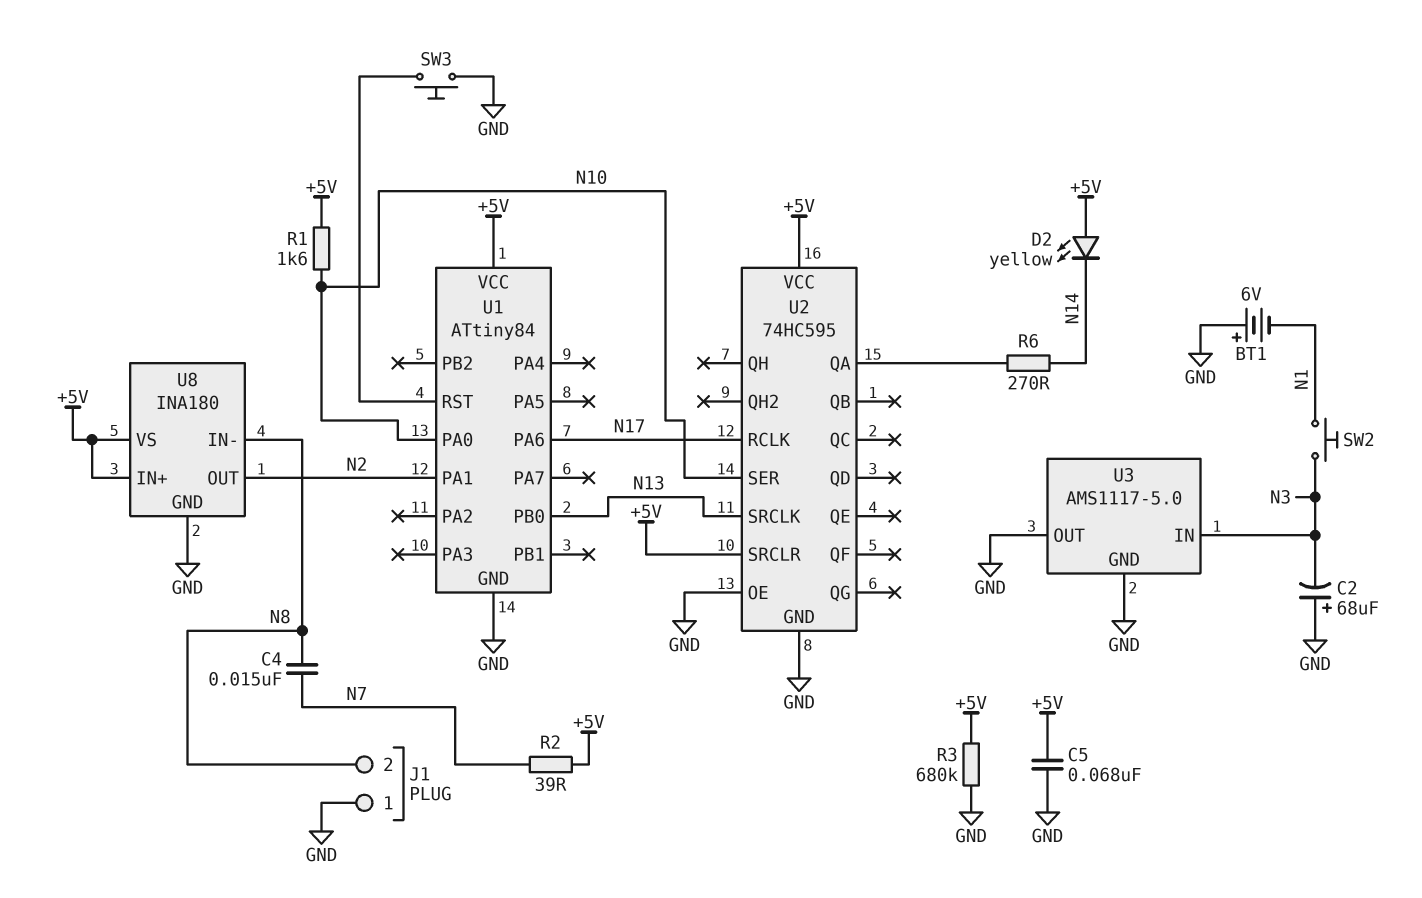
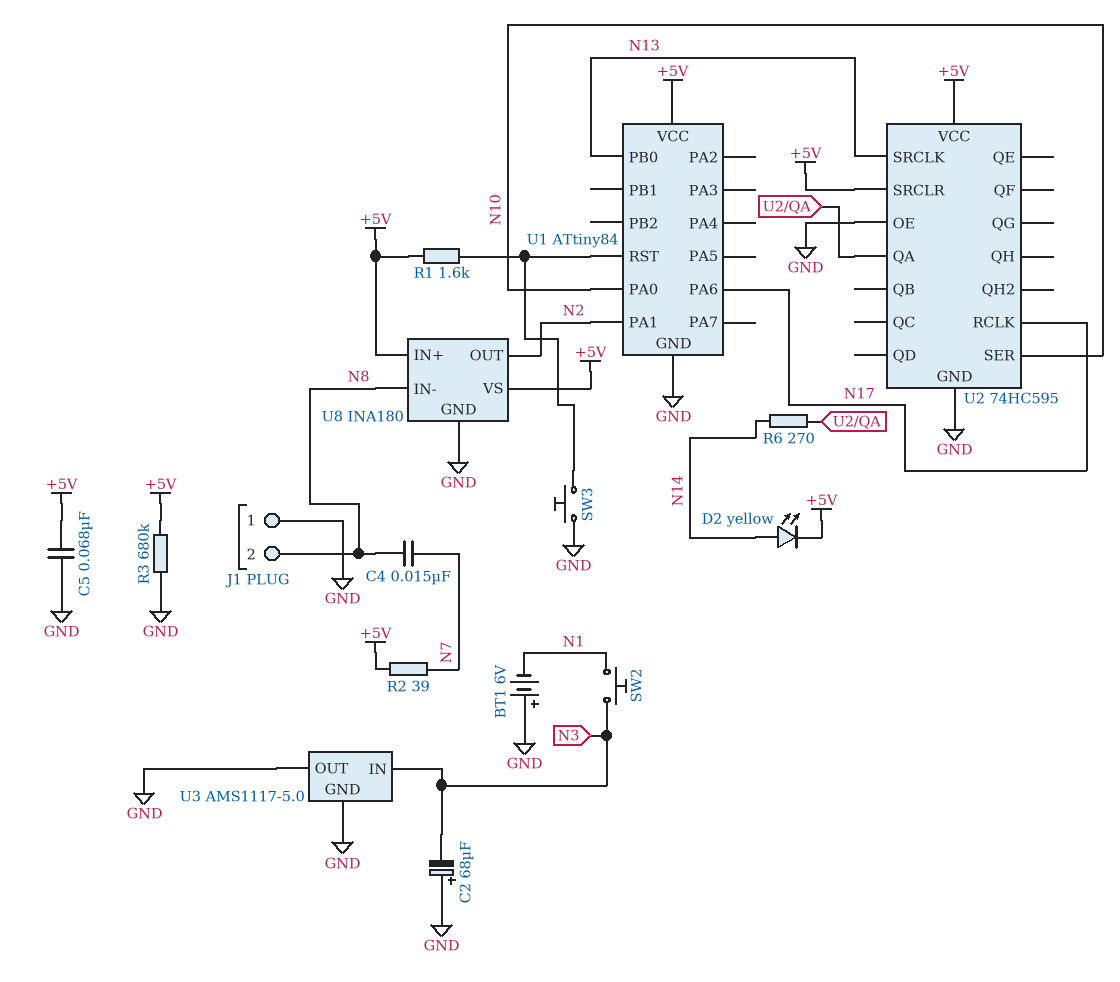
D2: LED yellow (A +5V, K N14) -> LED yellow (A N14, K +5V)
R1: 1.6k (+5V, N10) -> 1.6k (+5V, U1/RST)

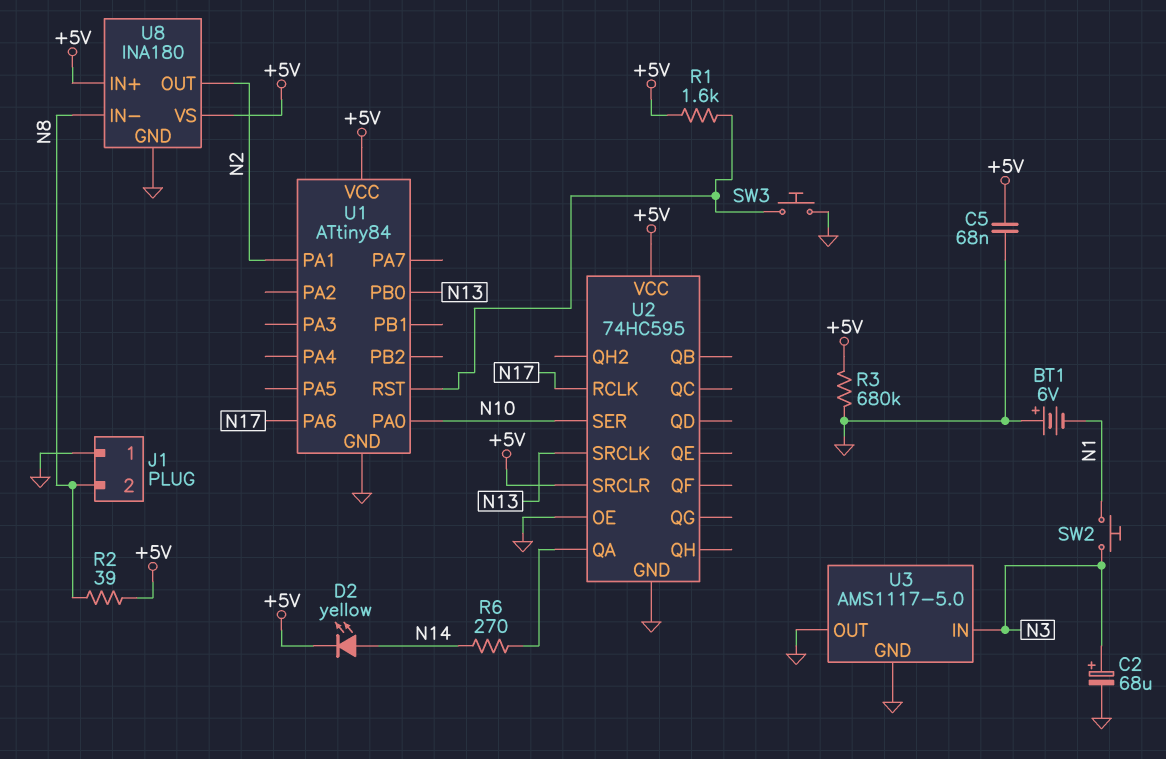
C2: 68uF (plus GND, minus N3) -> 68uF (plus N3, minus GND)
C4: 15nF (N7, N8) -> none
R2: 39 (+5V, N7) -> 39 (+5V, N8)

